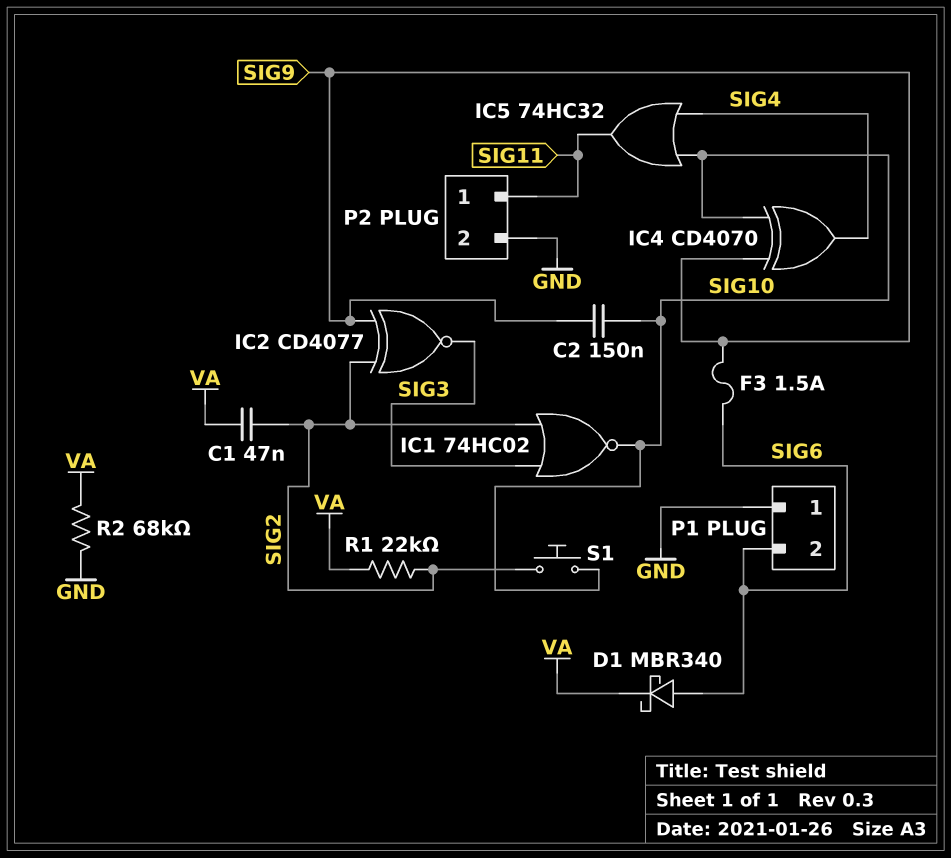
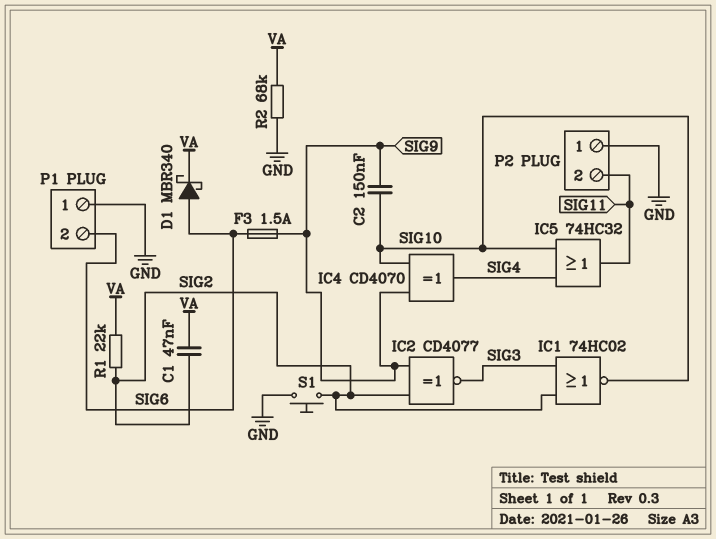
P2 pin 1: SIG11 -> GND
P2 pin 2: GND -> SIG11
S1: button (SIG2, SIG10) -> button (GND, SIG2)

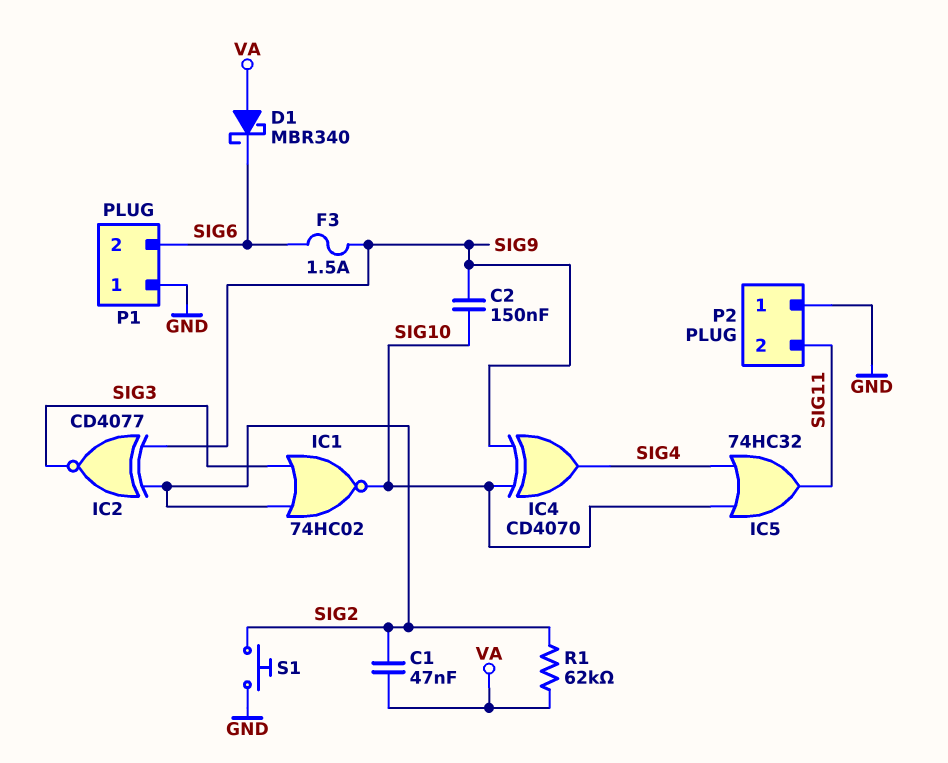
D1: schottky MBR340 (A SIG6, K VA) -> schottky MBR340 (A VA, K SIG6)
R1: 22k (SIG2, VA) -> 62k (SIG2, VA)
R2: 68k (GND, VA) -> none

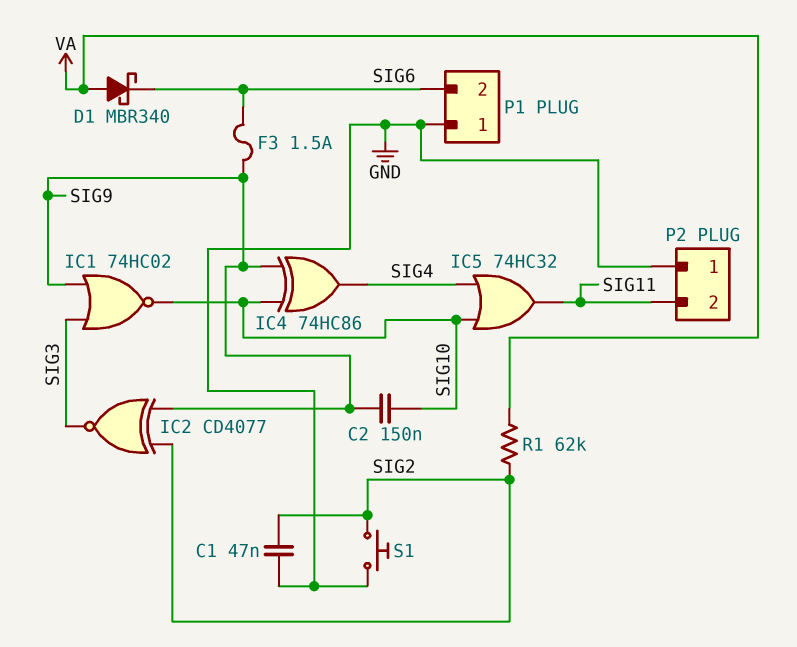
C1: 47nF (SIG2, VA) -> 47nF (GND, SIG2)
IC1: NOR 74HC02 (in SIG2, in SIG3, out SIG10) -> NOR 74HC02 (in SIG3, in SIG9, out SIG10)
IC4: XOR CD4070 (in SIG9, in SIG10, out SIG4) -> XOR 74HC86 (in SIG9, in SIG10, out SIG4)

